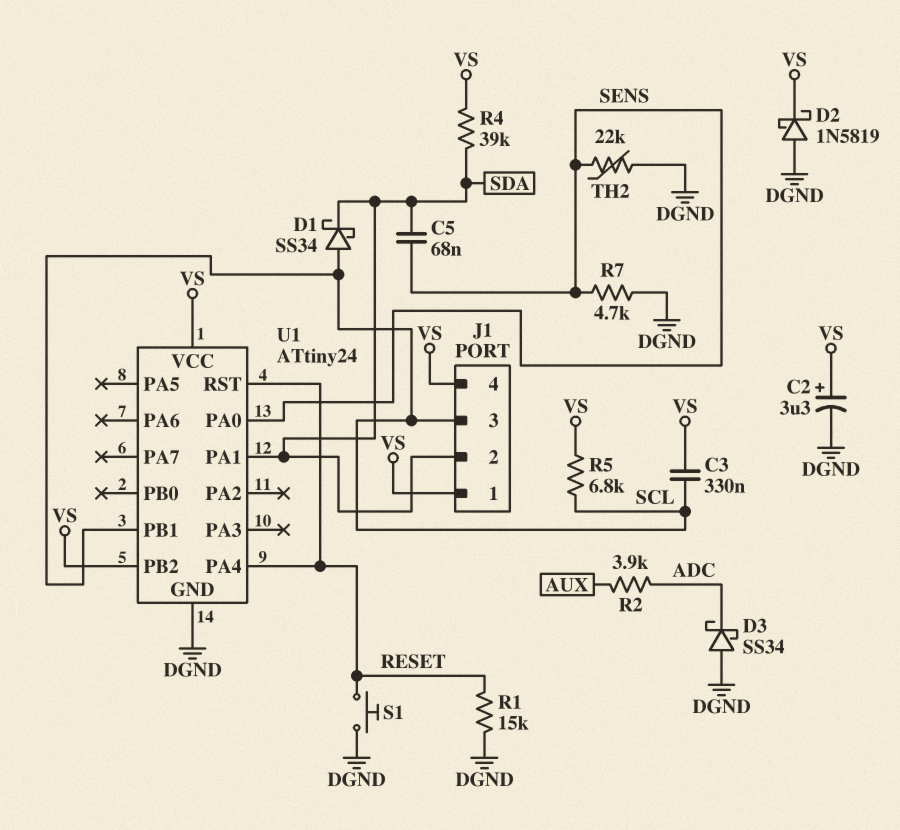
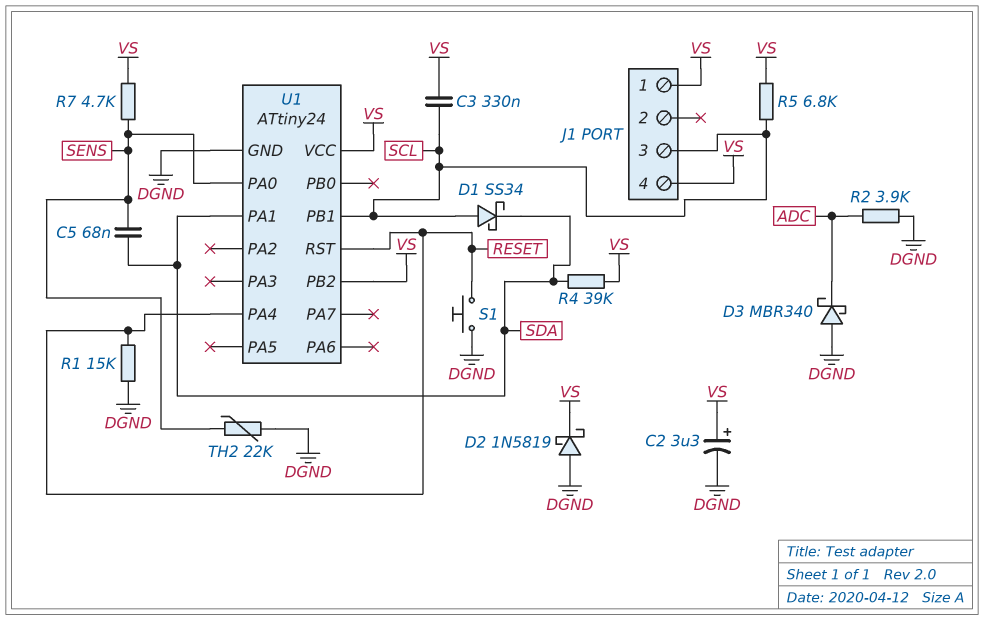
D3: schottky SS34 (A DGND, K ADC) -> schottky MBR340 (A DGND, K ADC)
J1 pin 2: SDA -> none
R2: 3.9k (ADC, AUX) -> 3.9k (ADC, DGND)
R7: 4.7k (DGND, SENS) -> 4.7k (SENS, VS)

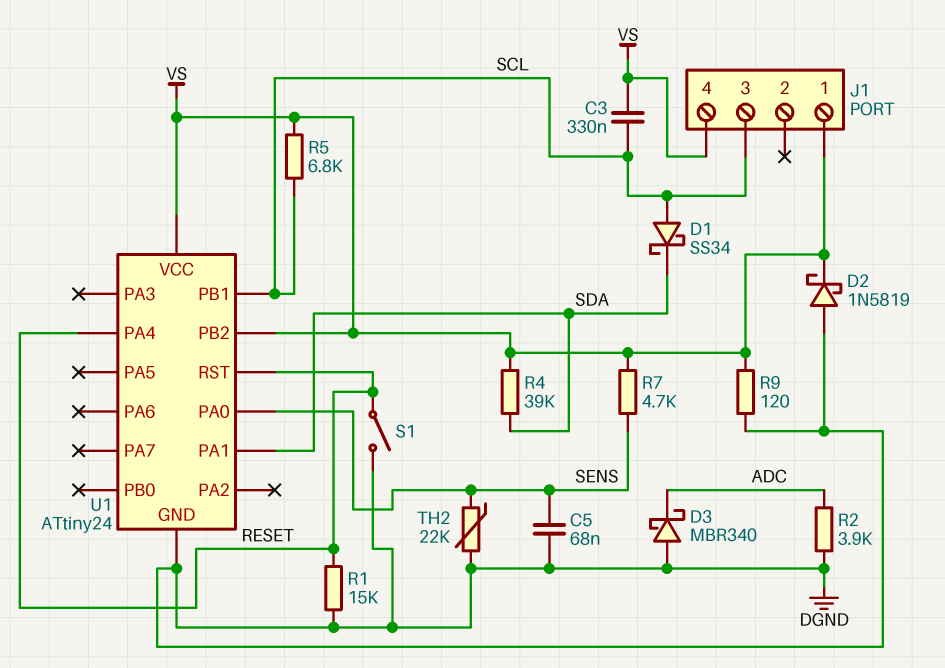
C2: 3.3uF (plus VS, minus DGND) -> none
C5: 68nF (SDA, SENS) -> 68nF (DGND, SENS)
R9: none -> 120 (DGND, VS)
S1: button (DGND, RESET) -> switch (DGND, RESET)

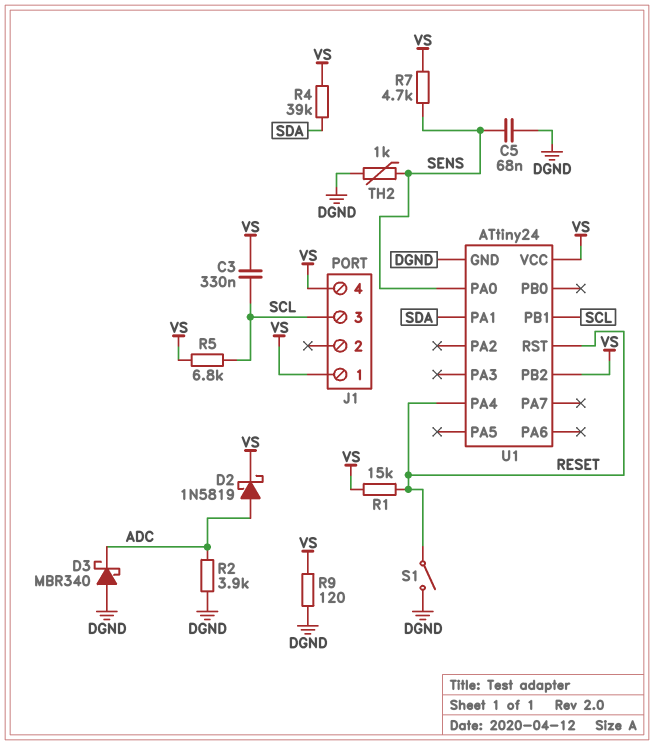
D1: schottky SS34 (A SCL, K SDA) -> none
D2: schottky 1N5819 (A DGND, K VS) -> schottky 1N5819 (A ADC, K VS)
R1: 15k (DGND, RESET) -> 15k (RESET, VS)
TH2: 22k (DGND, SENS) -> 1k (DGND, SENS)

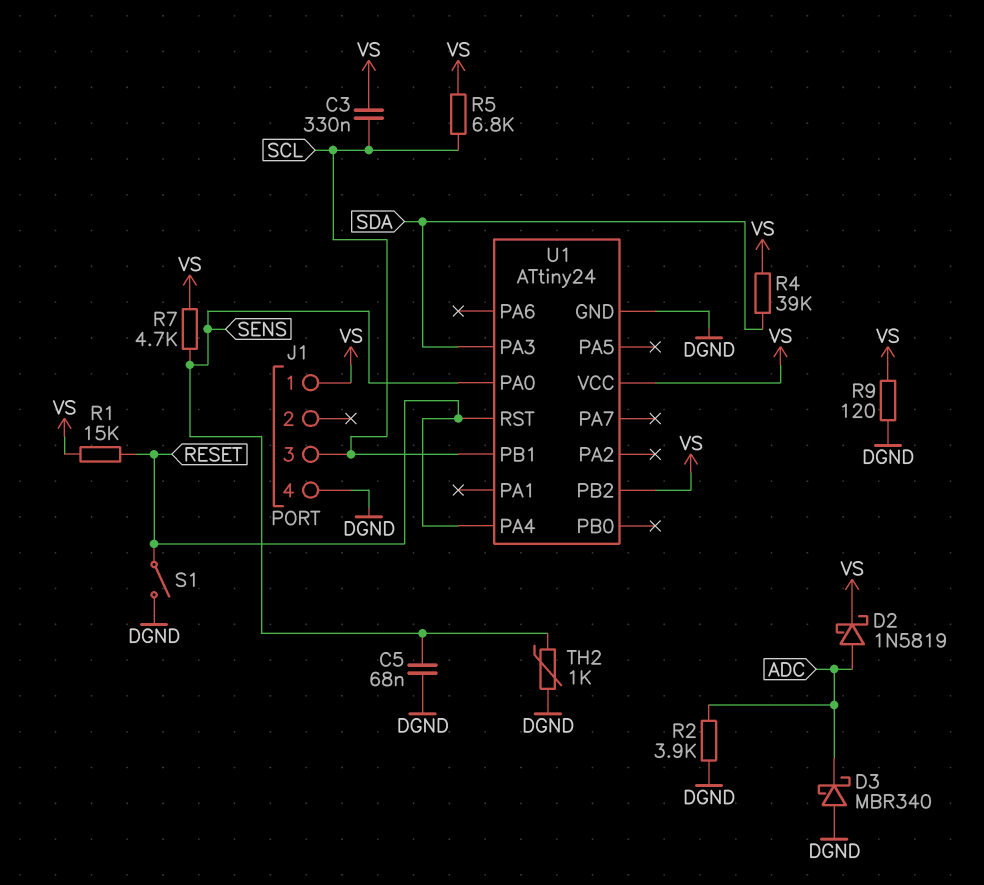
J1 pin 4: VS -> DGND
U1 pin PA1: SDA -> none
U1 pin PA3: none -> SDA

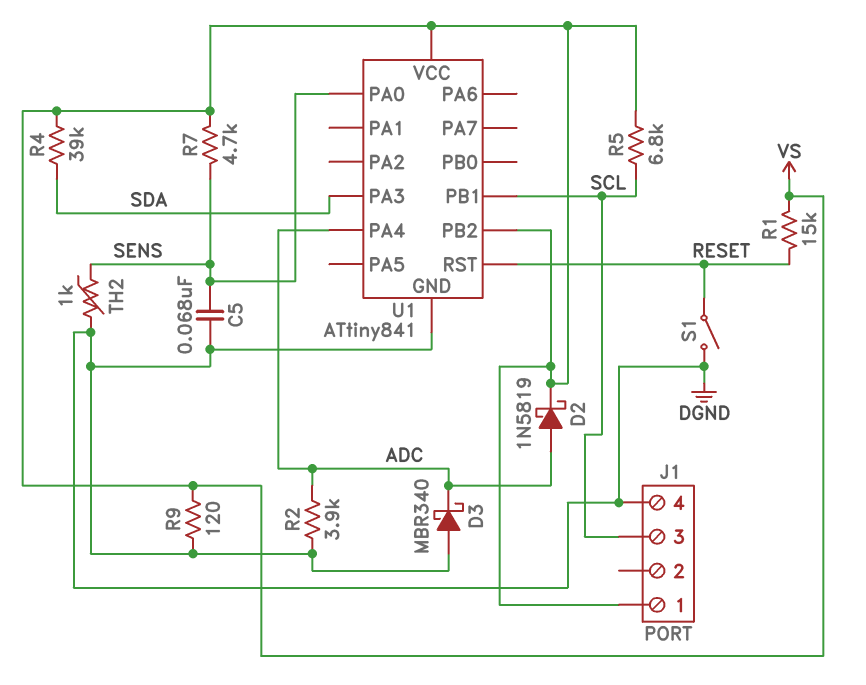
C3: 330nF (SCL, VS) -> none
U1: ATtiny24 -> ATtiny841
U1 pin PA4: RESET -> ADC

